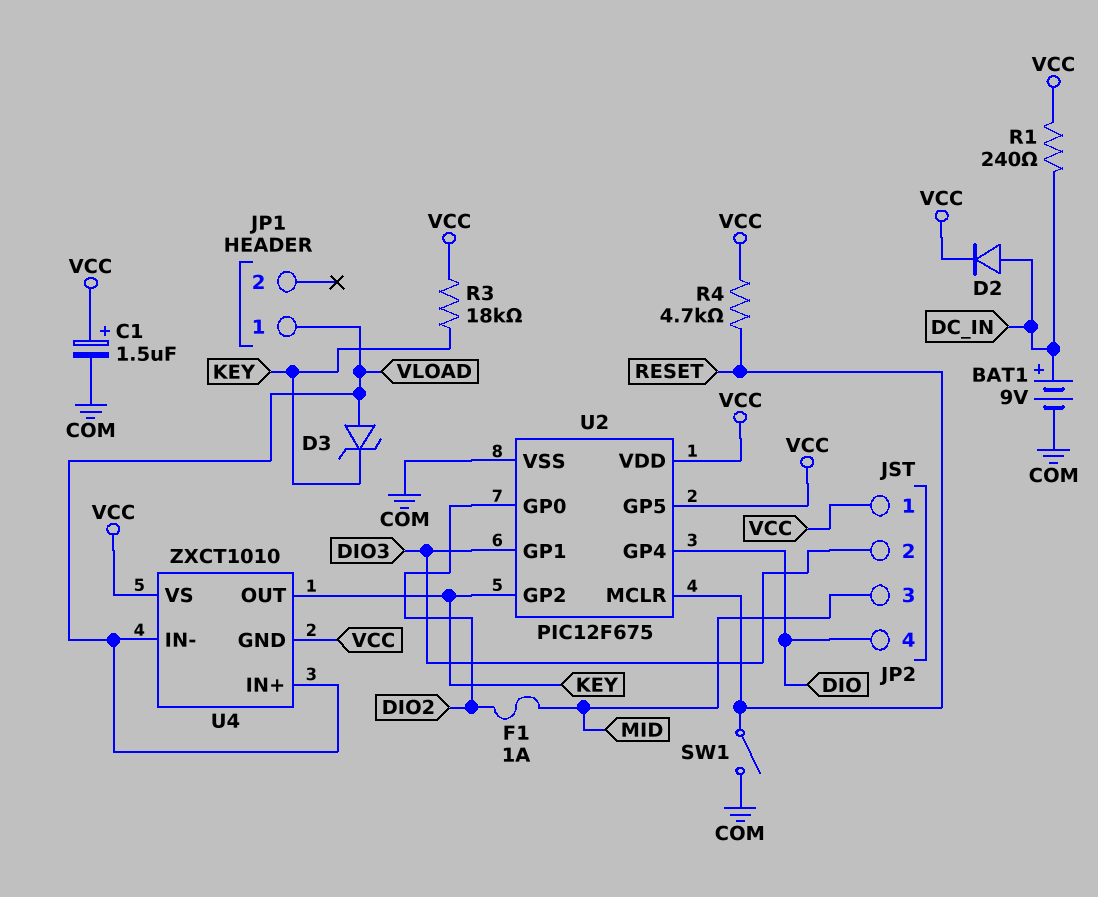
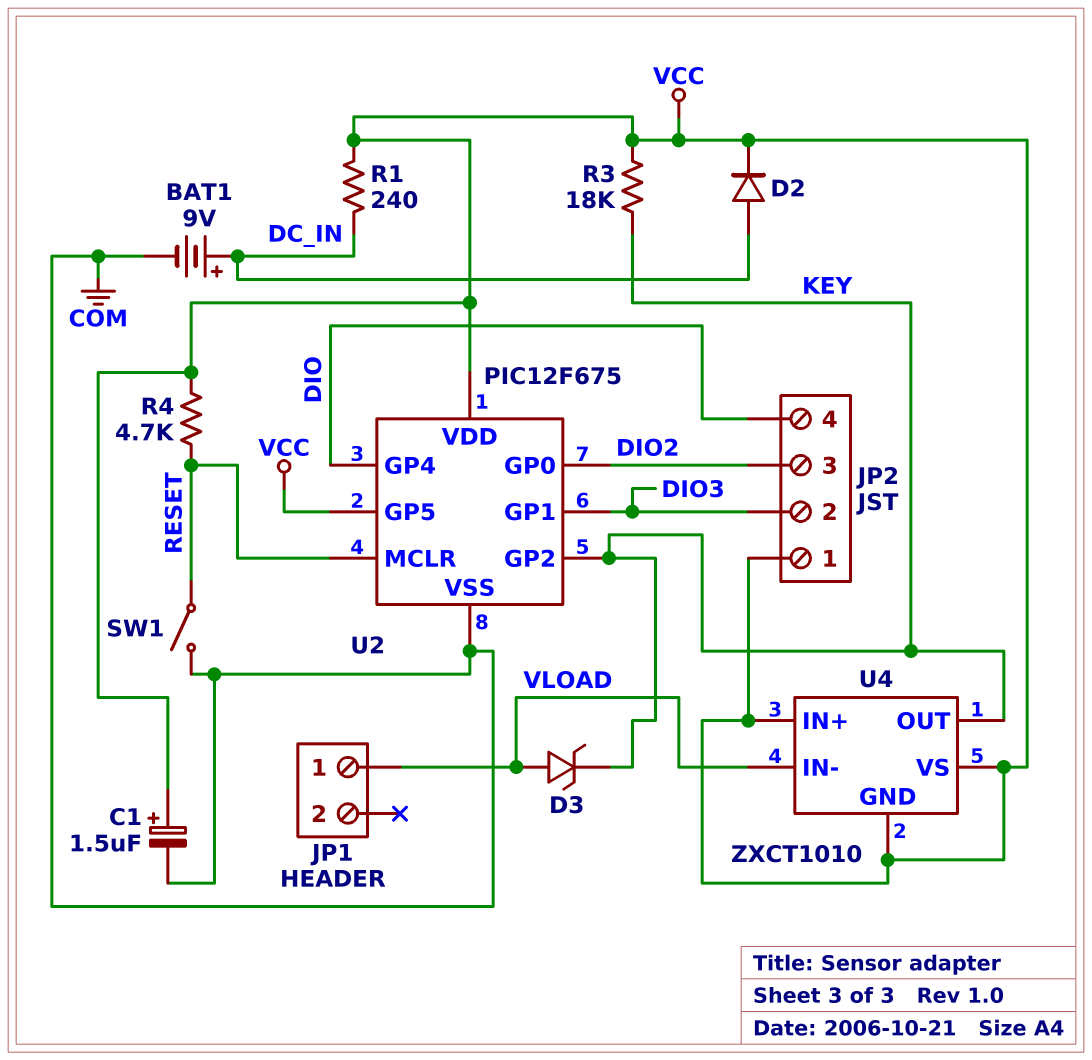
F1: 1A (DIO2, MID) -> none
JP2 pin 3: MID -> DIO2
U4 pin IN+: VLOAD -> VCC

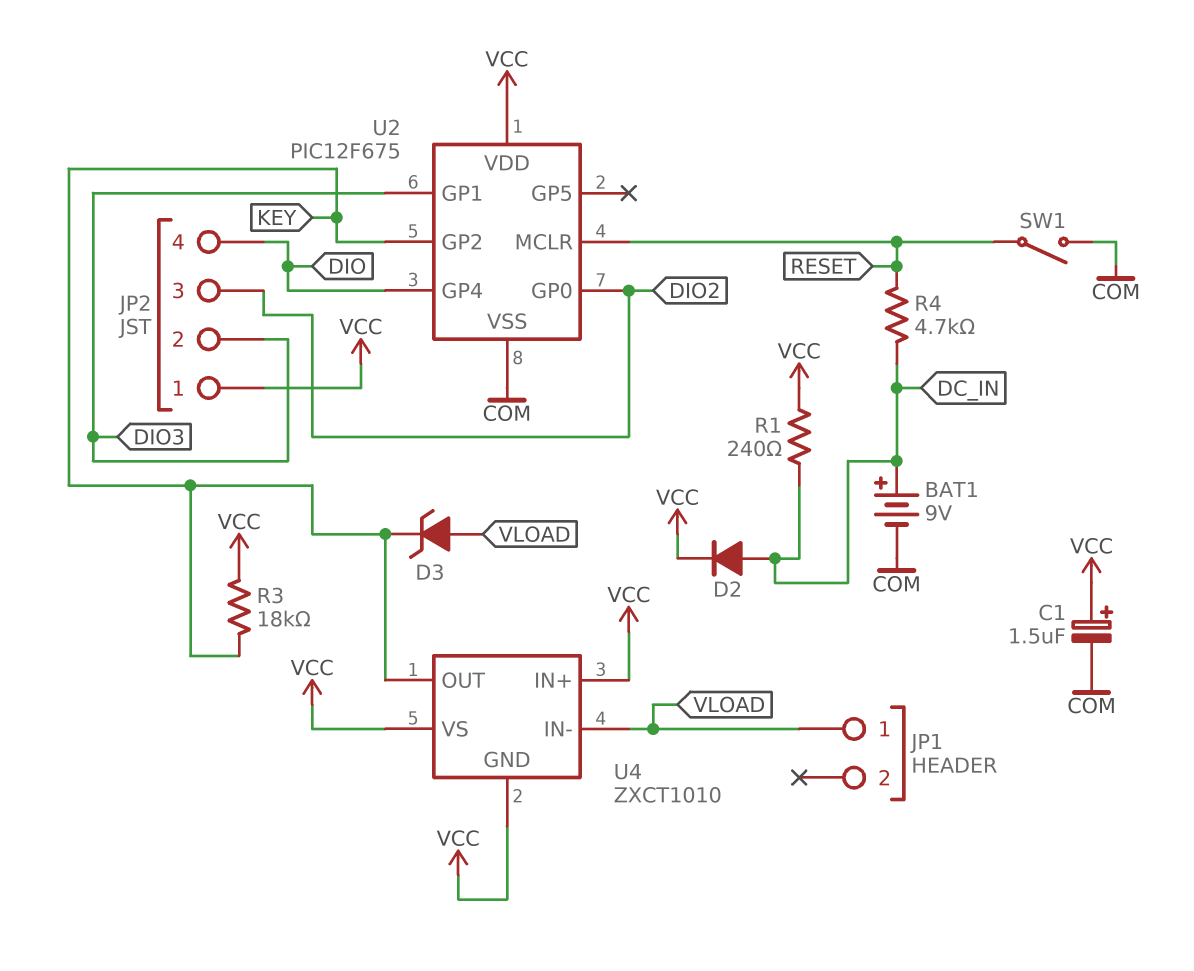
R4: 4.7k (RESET, VCC) -> 4.7k (DC_IN, RESET)
U2 pin GP5: VCC -> none

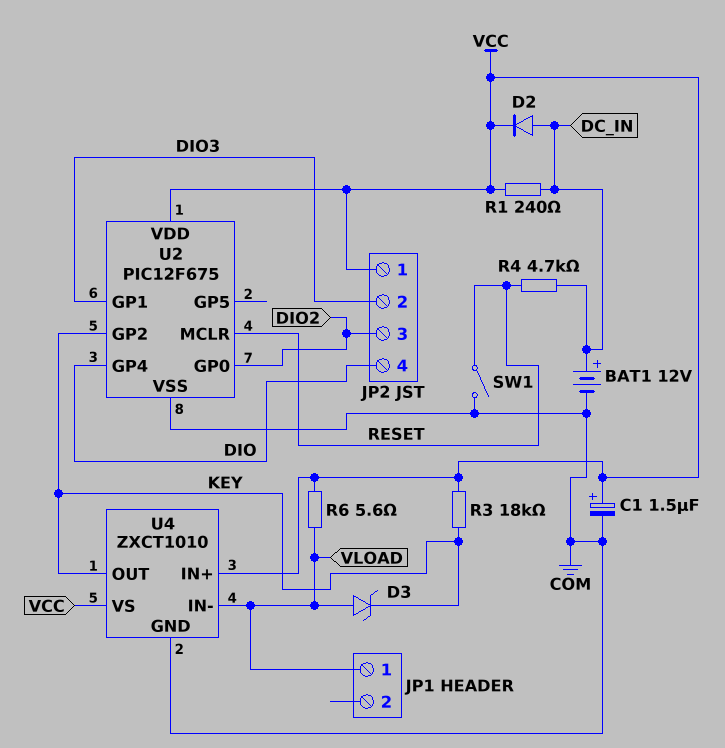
BAT1: 9V (plus DC_IN, minus COM) -> 12V (plus DC_IN, minus COM)
R6: none -> 5.6 (VCC, VLOAD)
U4 pin GND: VCC -> COM

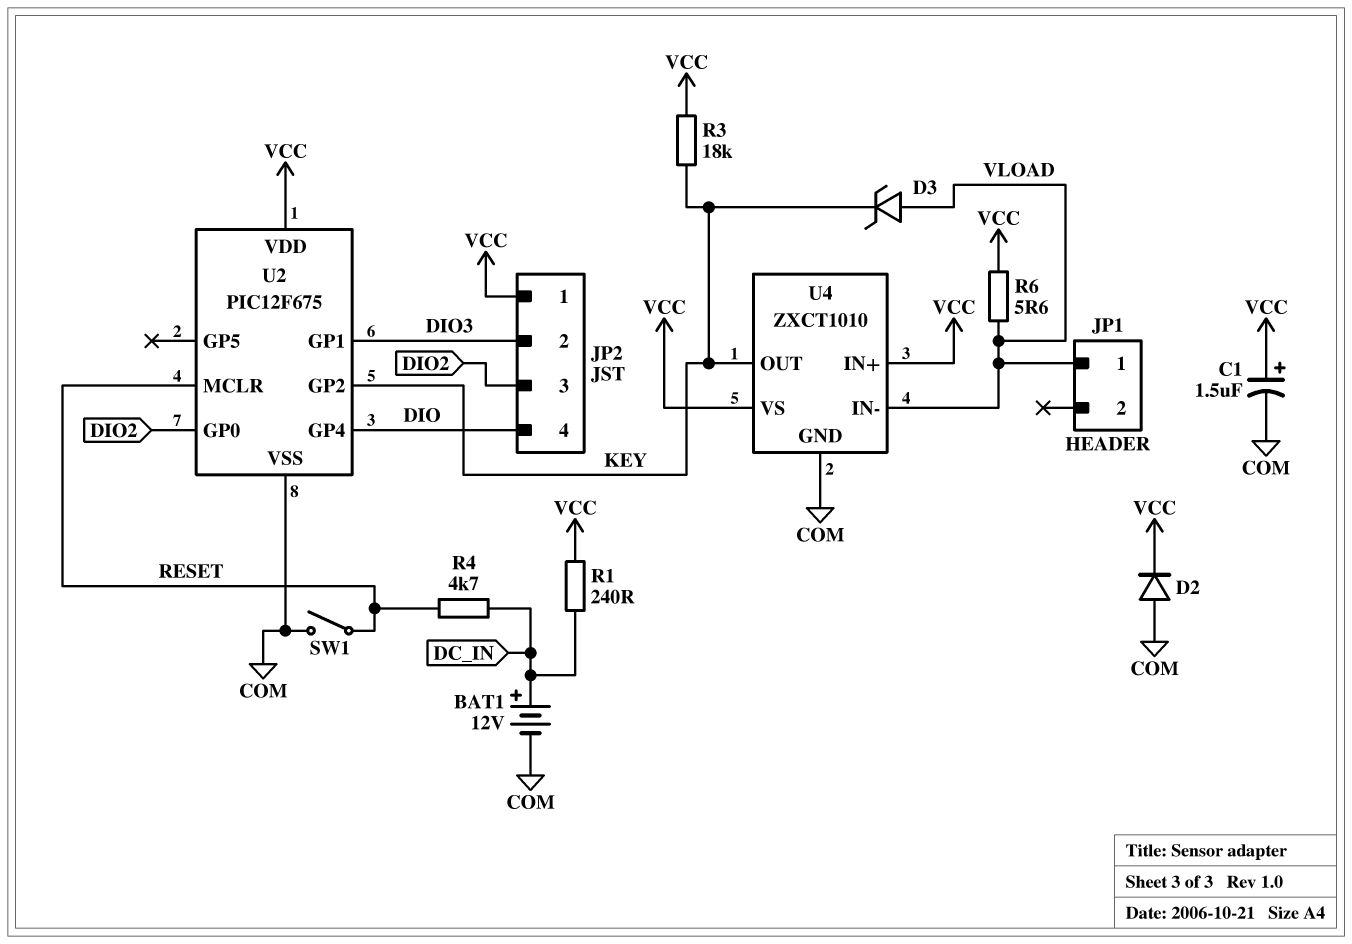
D2: diode (A DC_IN, K VCC) -> diode (A COM, K VCC)

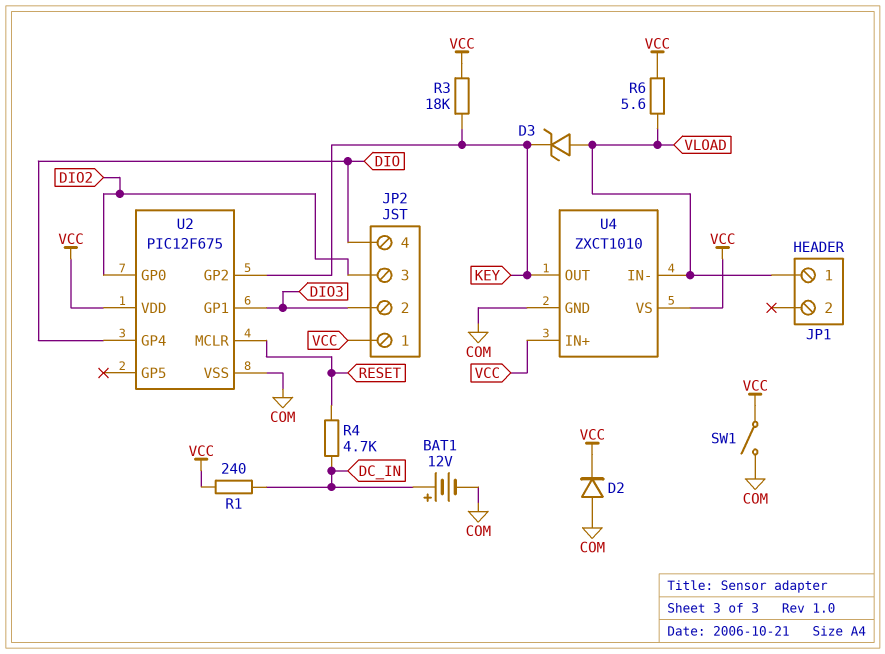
C1: 1.5uF (plus VCC, minus COM) -> none
SW1: switch (COM, RESET) -> switch (COM, VCC)

